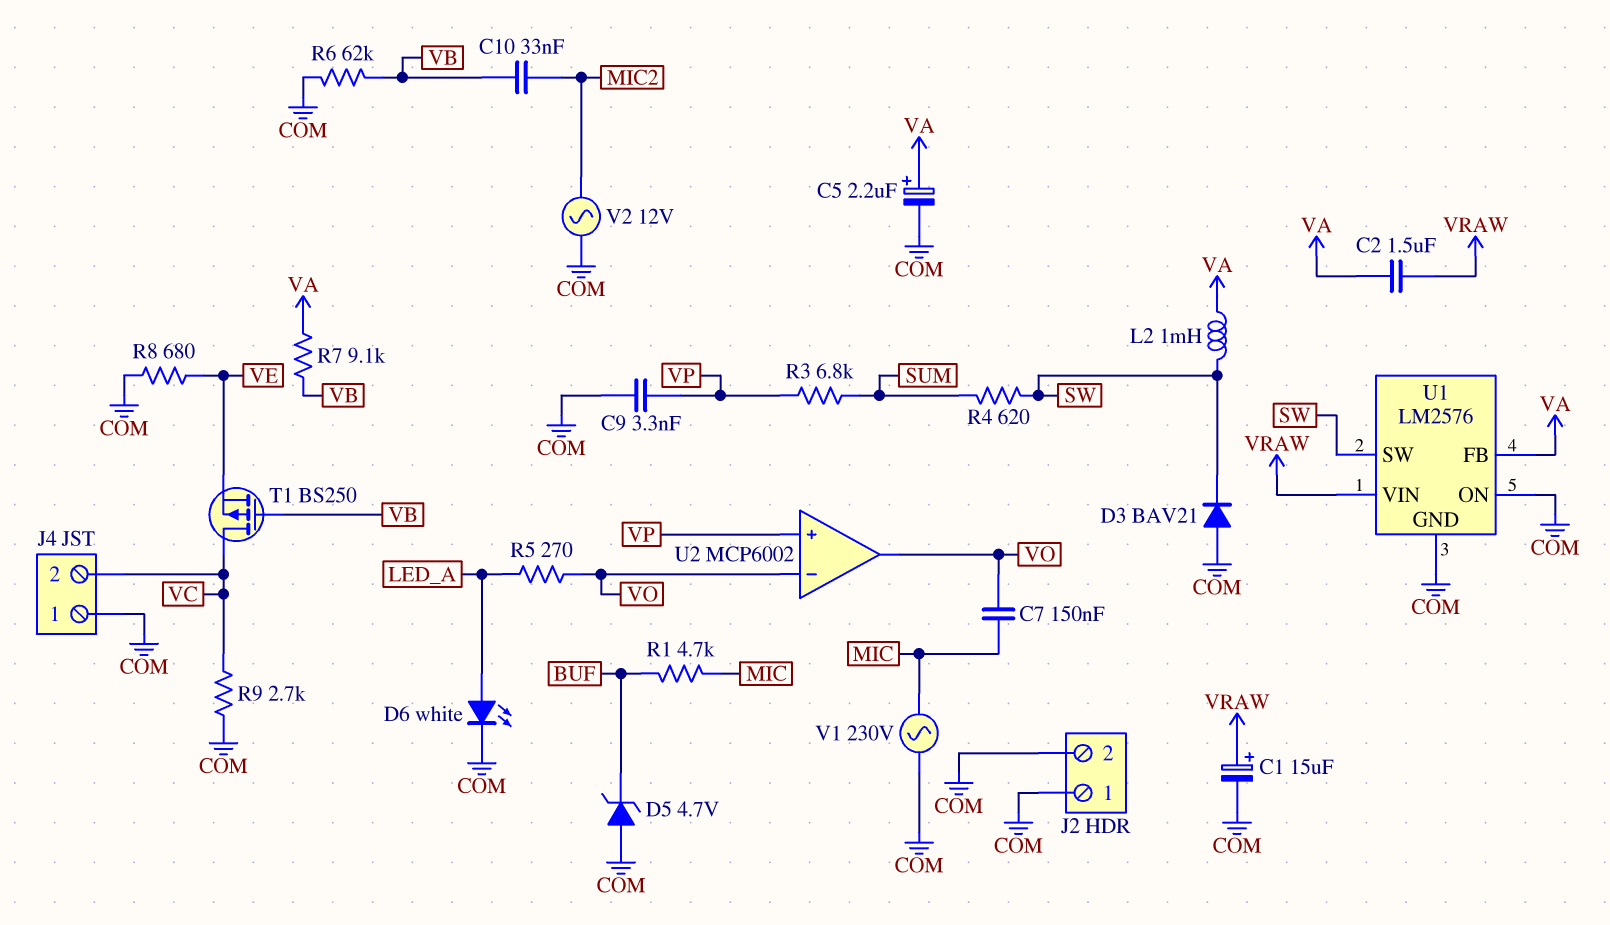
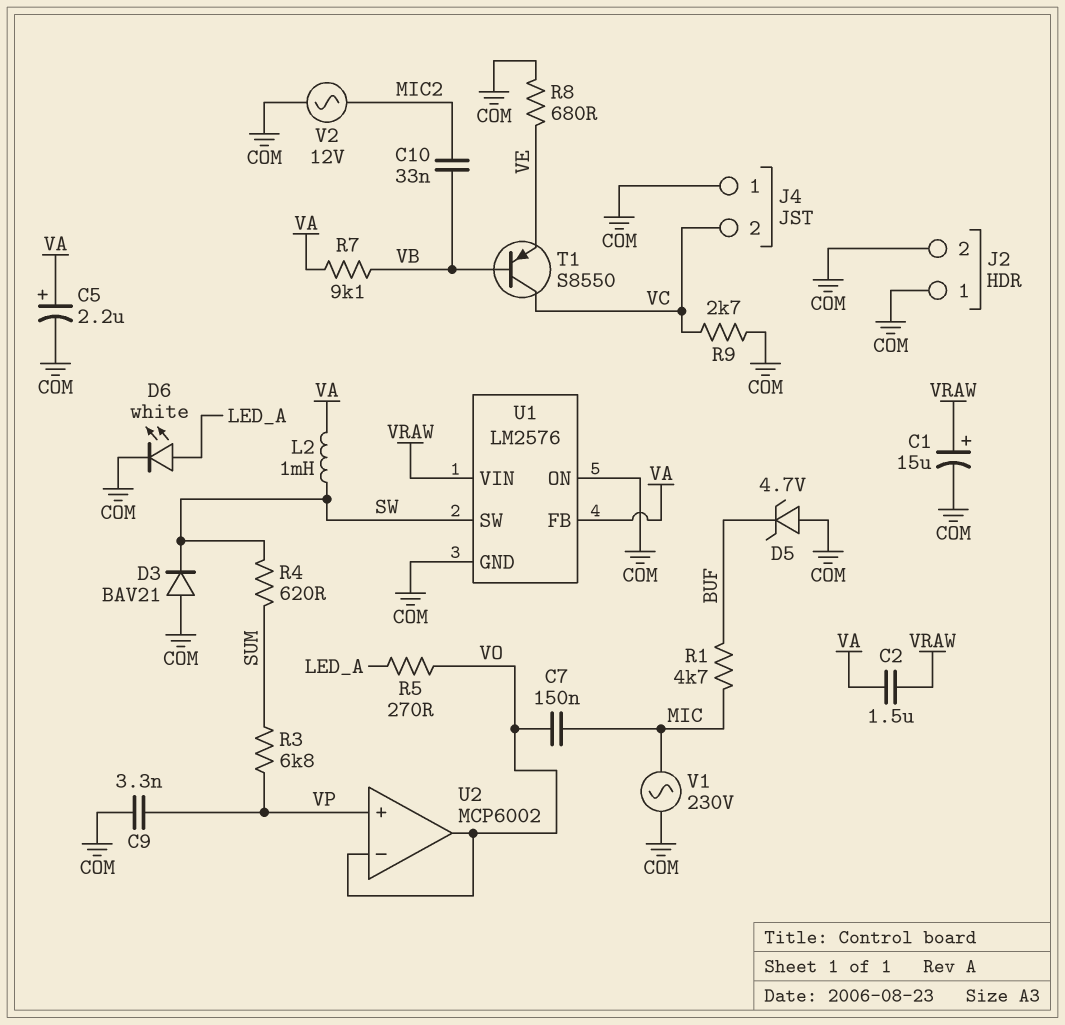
R6: 62k (COM, VB) -> none
T1: PMOS BS250 (G VB, D VC, S VE) -> PNP S8550 (B VB, C VC, E VE)

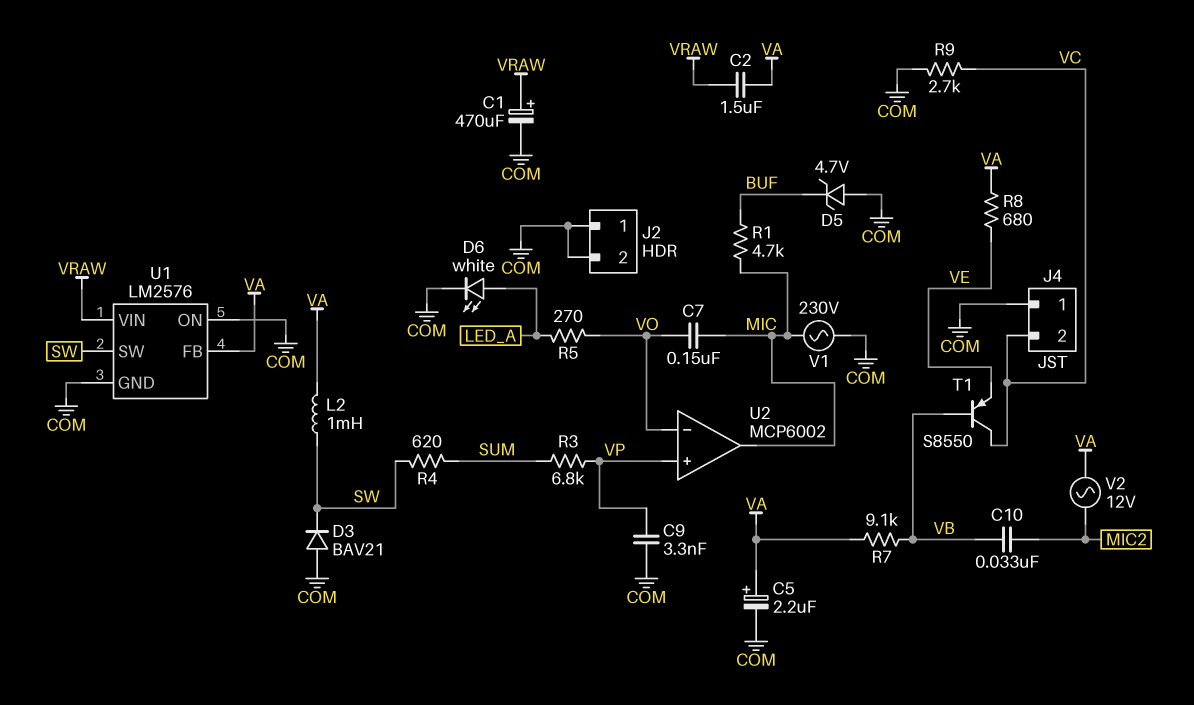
C1: 15uF (plus VRAW, minus COM) -> 470uF (plus VRAW, minus COM)
R8: 680 (COM, VE) -> 680 (VA, VE)
U2 pin out: VO -> MIC
V2: AC 12V (COM, MIC2) -> AC 12V (MIC2, VA)

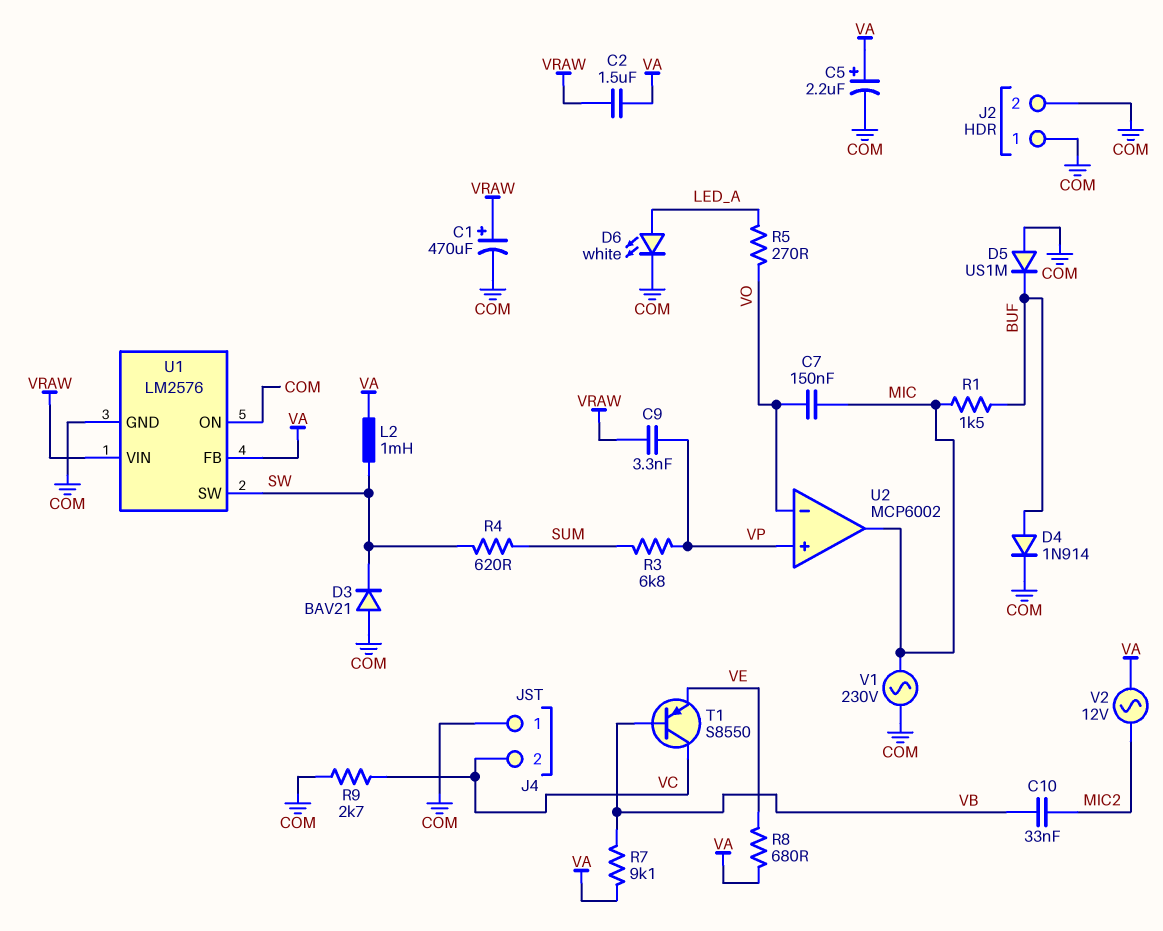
C9: 3.3nF (COM, VP) -> 3.3nF (VP, VRAW)
D4: none -> diode 1N914 (A BUF, K COM)
D5: zener 4.7V (A COM, K BUF) -> diode US1M (A COM, K BUF)
R1: 4.7k (BUF, MIC) -> 1.5k (BUF, MIC)

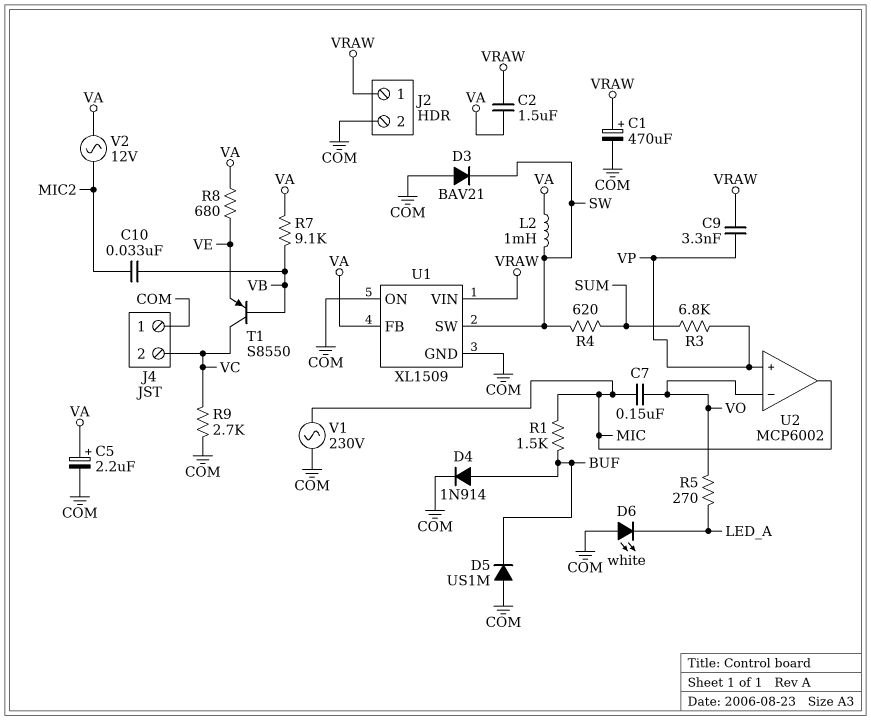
D6: LED white (A LED_A, K COM) -> LED white (A COM, K LED_A)
J2 pin 1: COM -> VRAW
U1: LM2576 -> XL1509

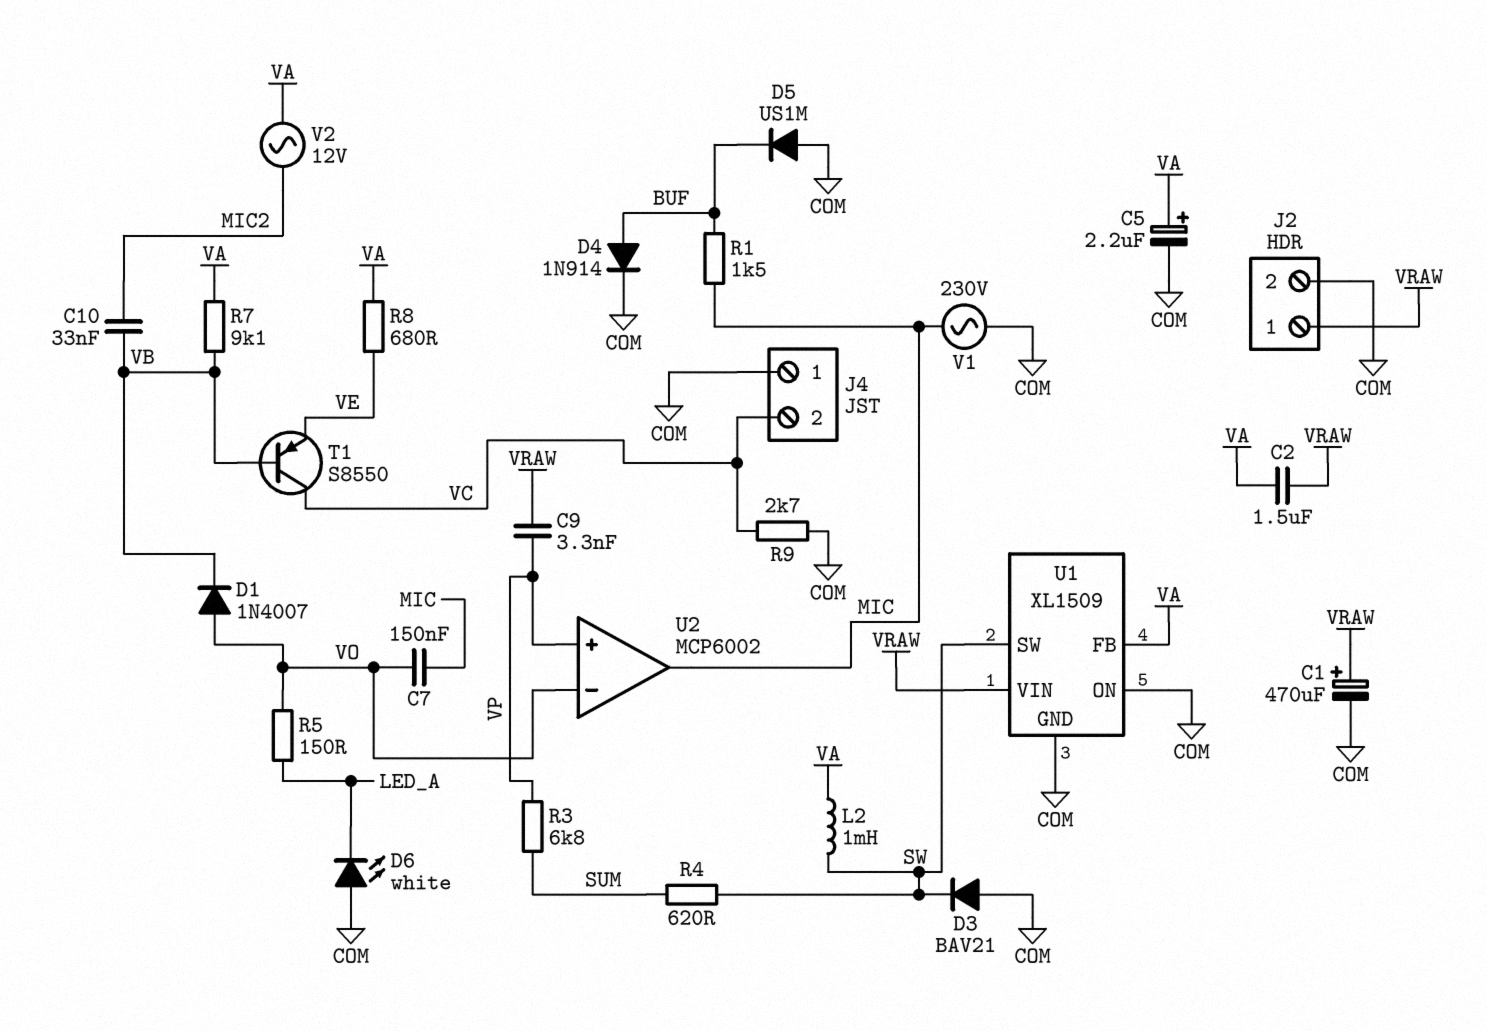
D1: none -> diode 1N4007 (A VO, K VB)
R5: 270 (LED_A, VO) -> 150 (LED_A, VO)

